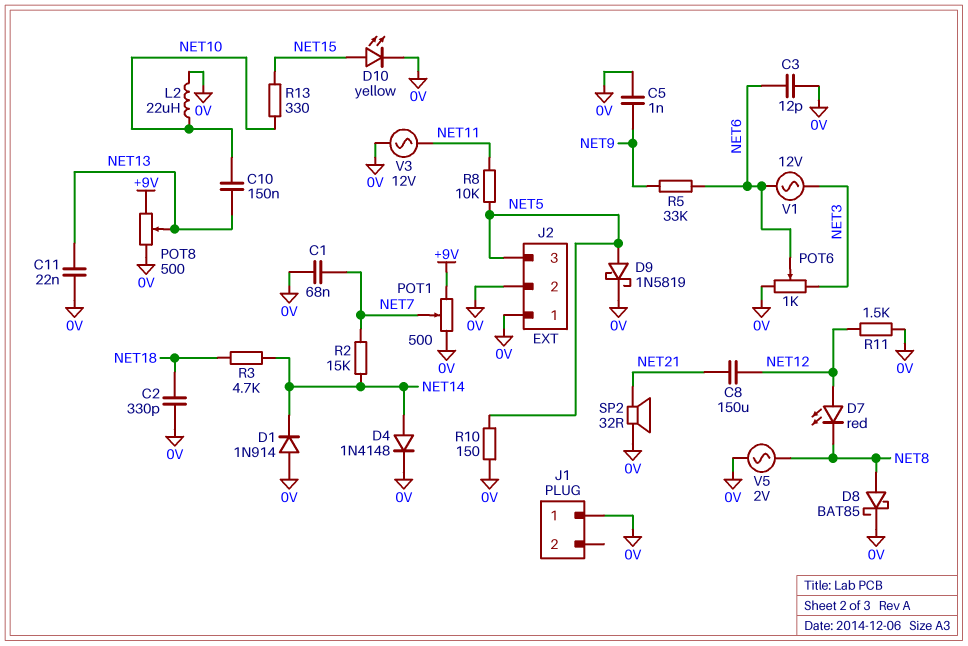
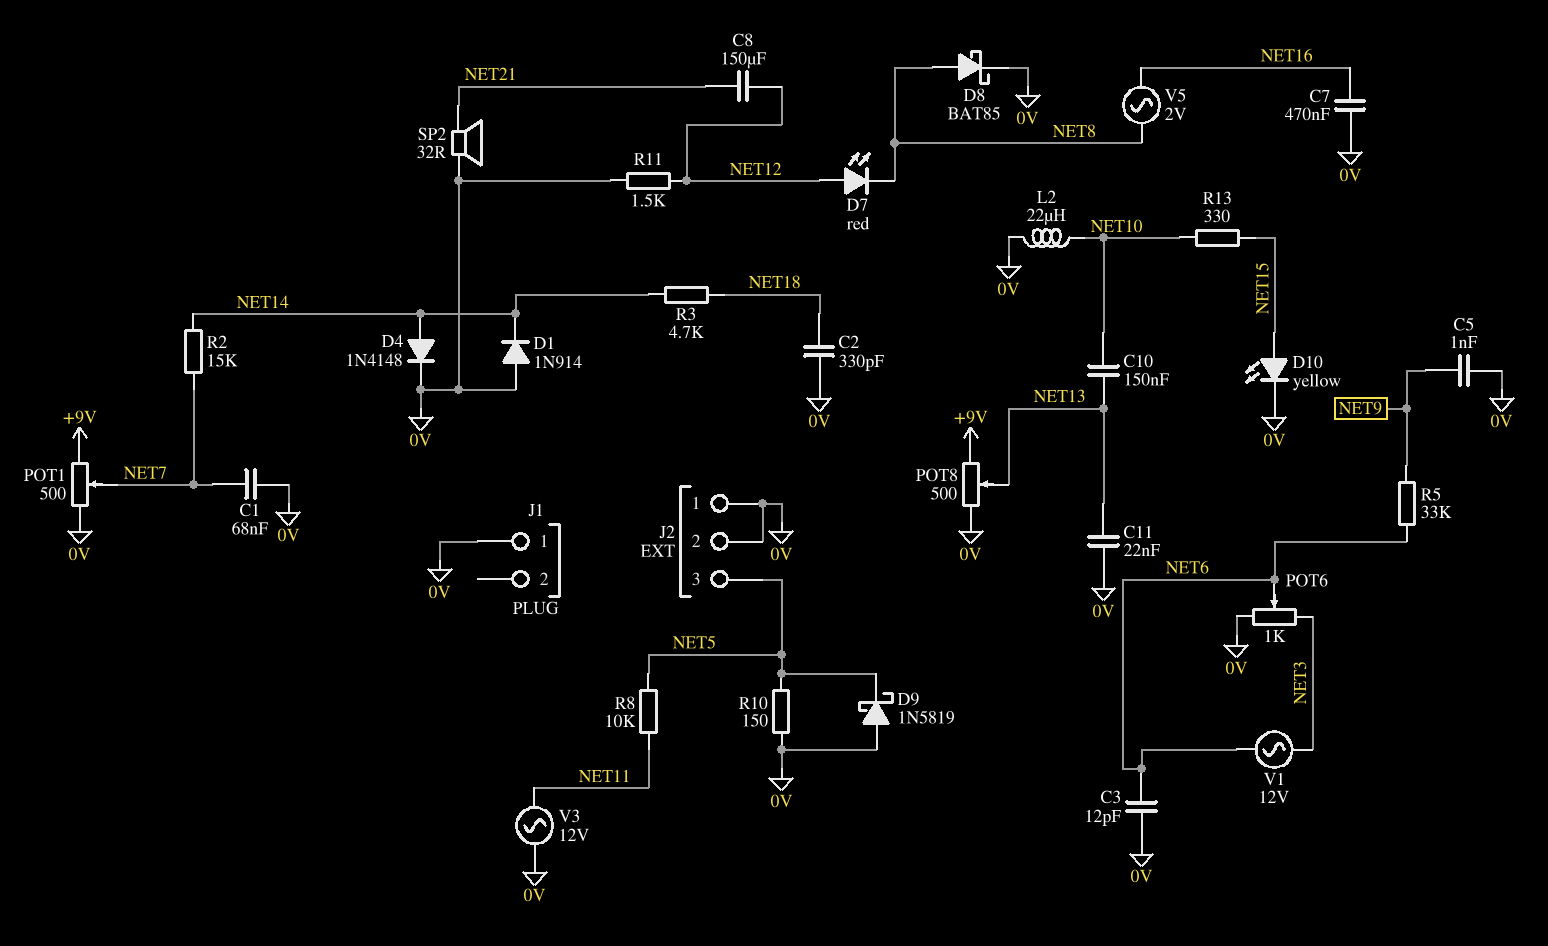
C7: none -> 470nF (0V, NET16)
D9: schottky 1N5819 (A NET5, K 0V) -> schottky 1N5819 (A 0V, K NET5)
V5: AC 2V (0V, NET8) -> AC 2V (NET8, NET16)

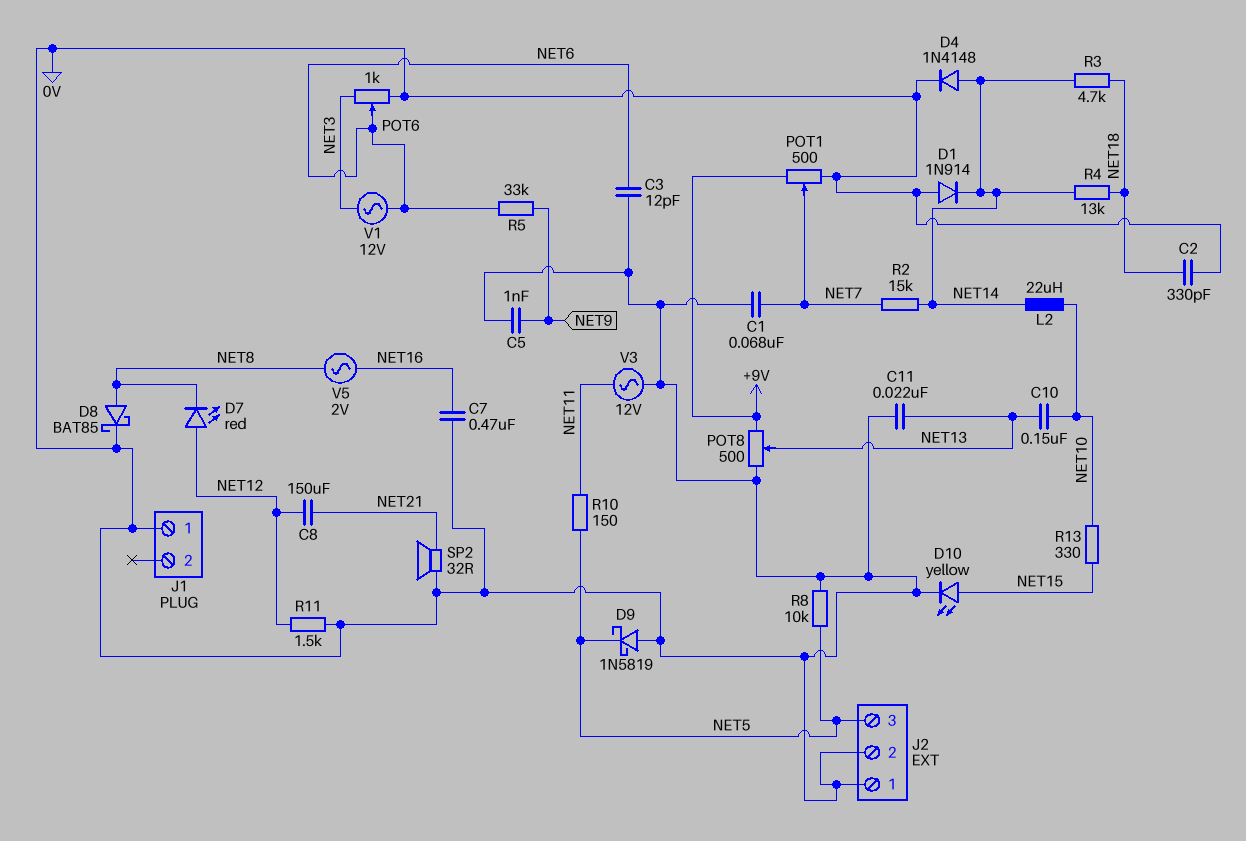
L2: 22uH (0V, NET10) -> 22uH (NET10, NET14)
R4: none -> 13k (NET14, NET18)
R8: 10k (NET5, NET11) -> 10k (0V, NET5)
R10: 150 (0V, NET5) -> 150 (NET5, NET11)

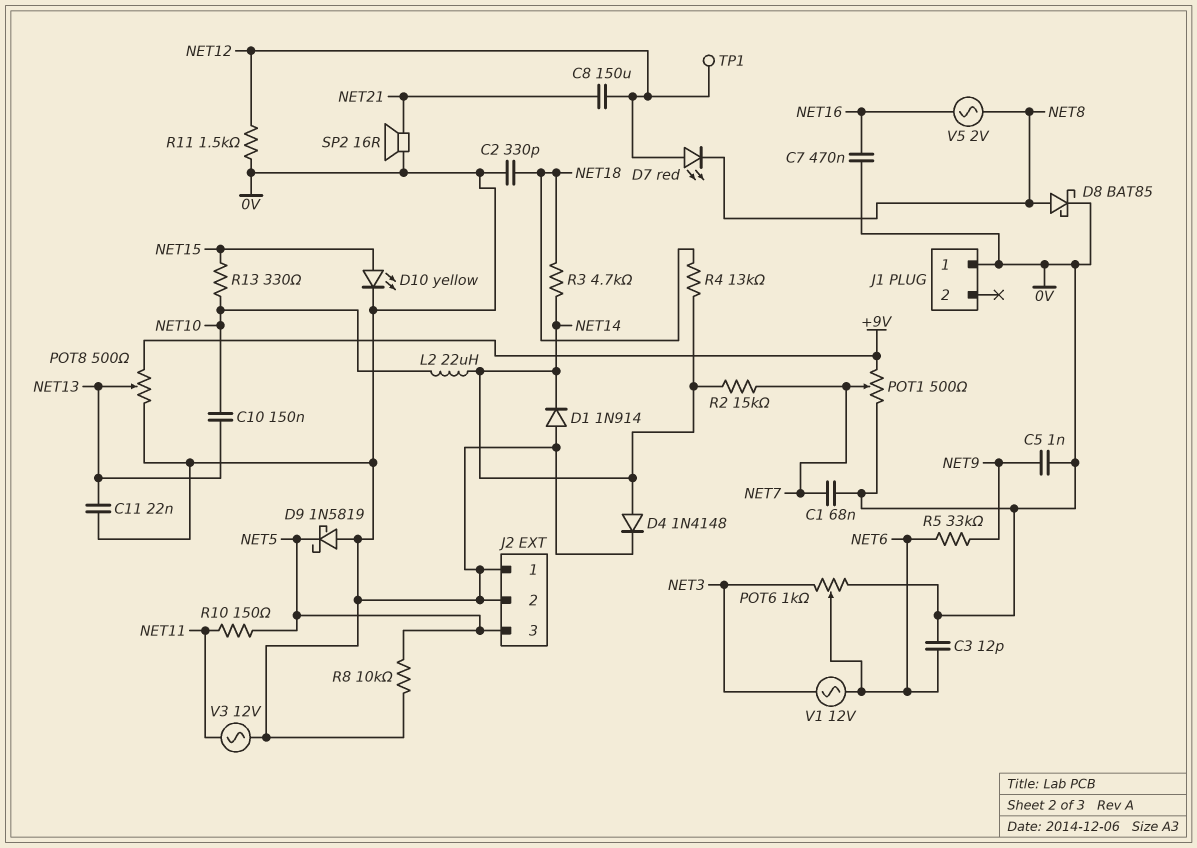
SP2: speaker 32R (0V, NET21) -> speaker 16R (0V, NET21)
TP1: none -> test point (NET12)

